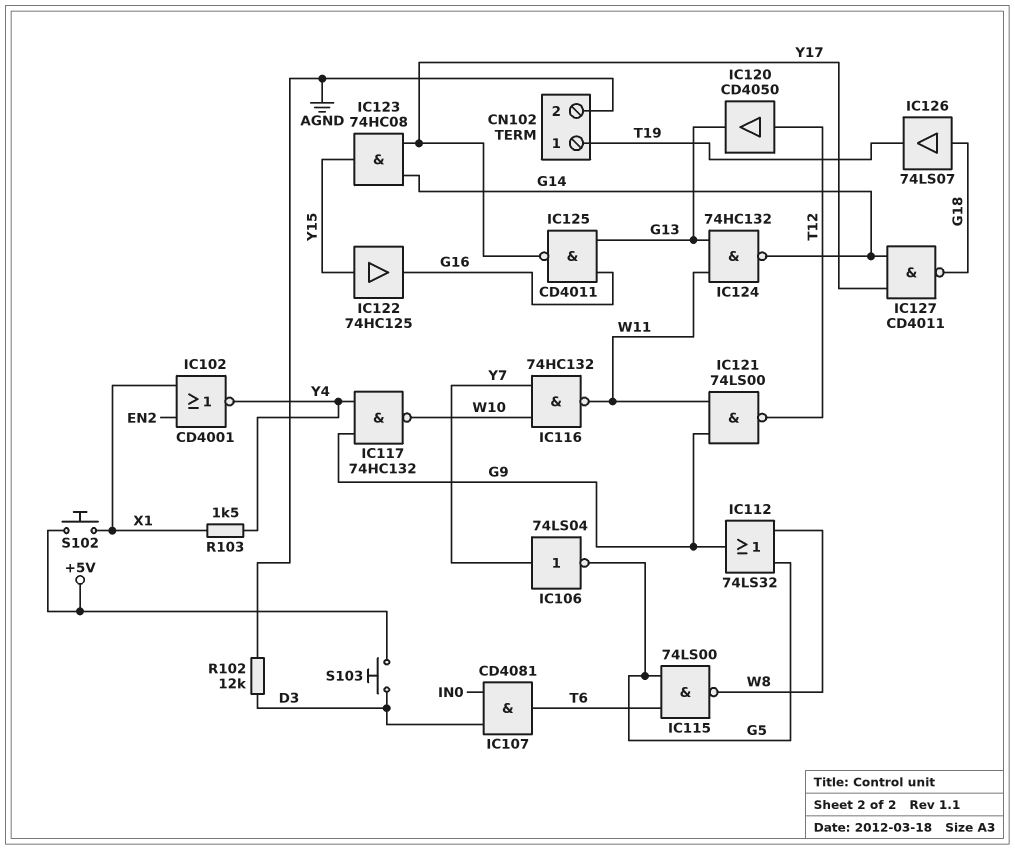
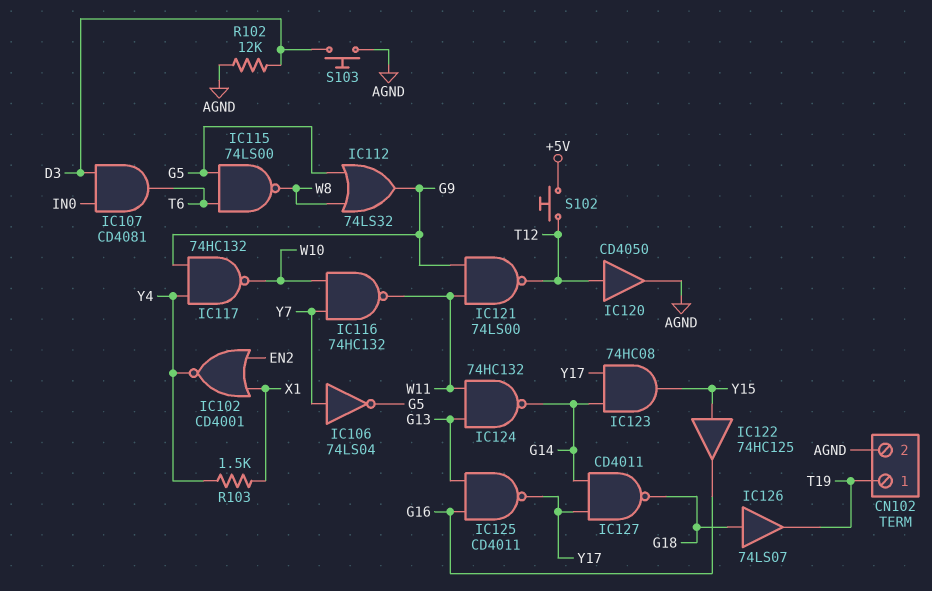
IC120: buffer CD4050 (in T12, out G13) -> buffer CD4050 (in T12, out AGND)
S102: button (+5V, X1) -> button (+5V, T12)
S103: button (+5V, D3) -> button (AGND, D3)

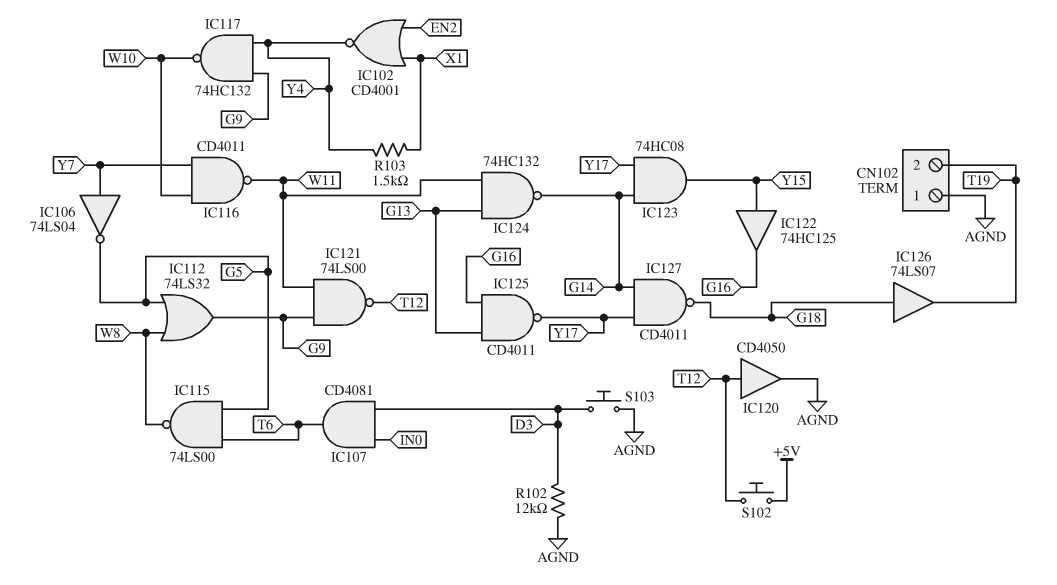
CN102 pin 1: T19 -> AGND
CN102 pin 2: AGND -> T19
IC116: NAND 74HC132 (in W10, in Y7, out W11) -> NAND CD4011 (in W10, in Y7, out W11)

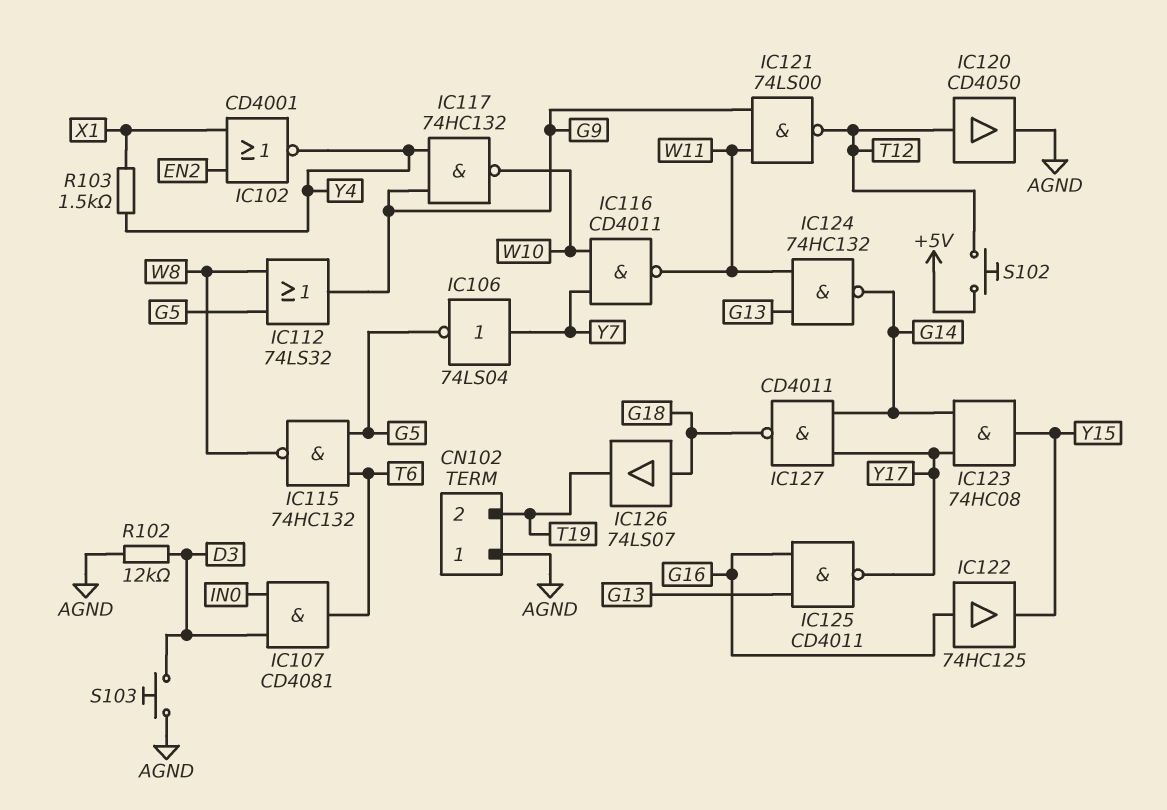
IC115: NAND 74LS00 (in G5, in T6, out W8) -> NAND 74HC132 (in G5, in T6, out W8)
IC122: buffer 74HC125 (in Y15, out G16) -> buffer 74HC125 (in G16, out Y15)

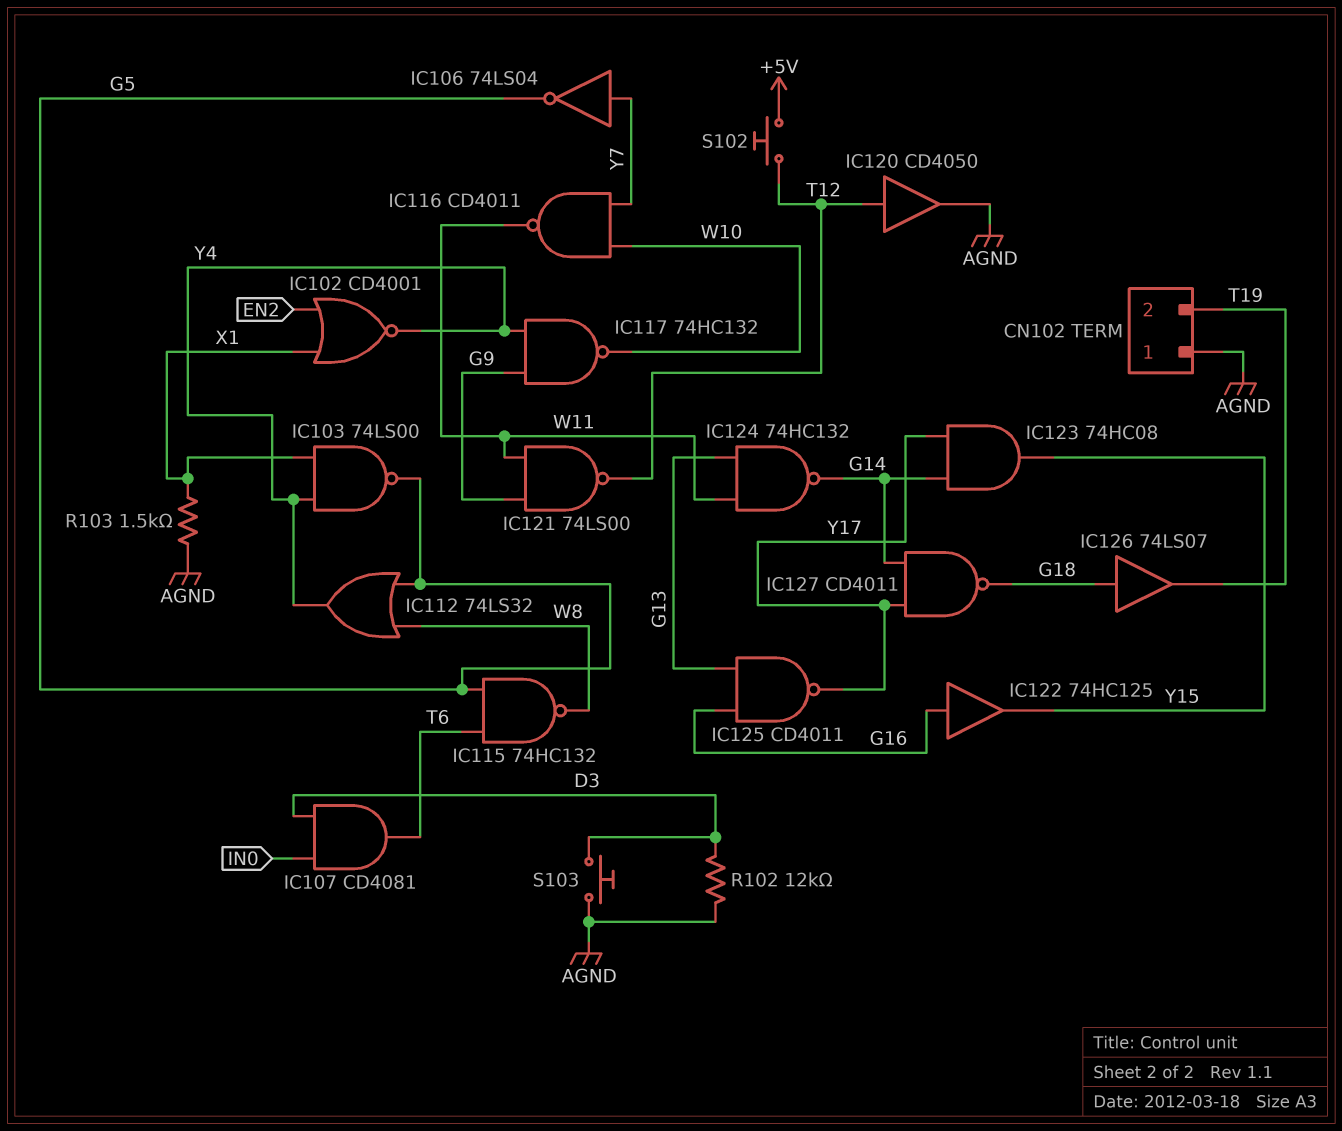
IC103: none -> NAND 74LS00 (in X1, in Y4, out G5)
IC112: OR 74LS32 (in G5, in W8, out G9) -> OR 74LS32 (in G5, in W8, out Y4)
R103: 1.5k (X1, Y4) -> 1.5k (AGND, X1)

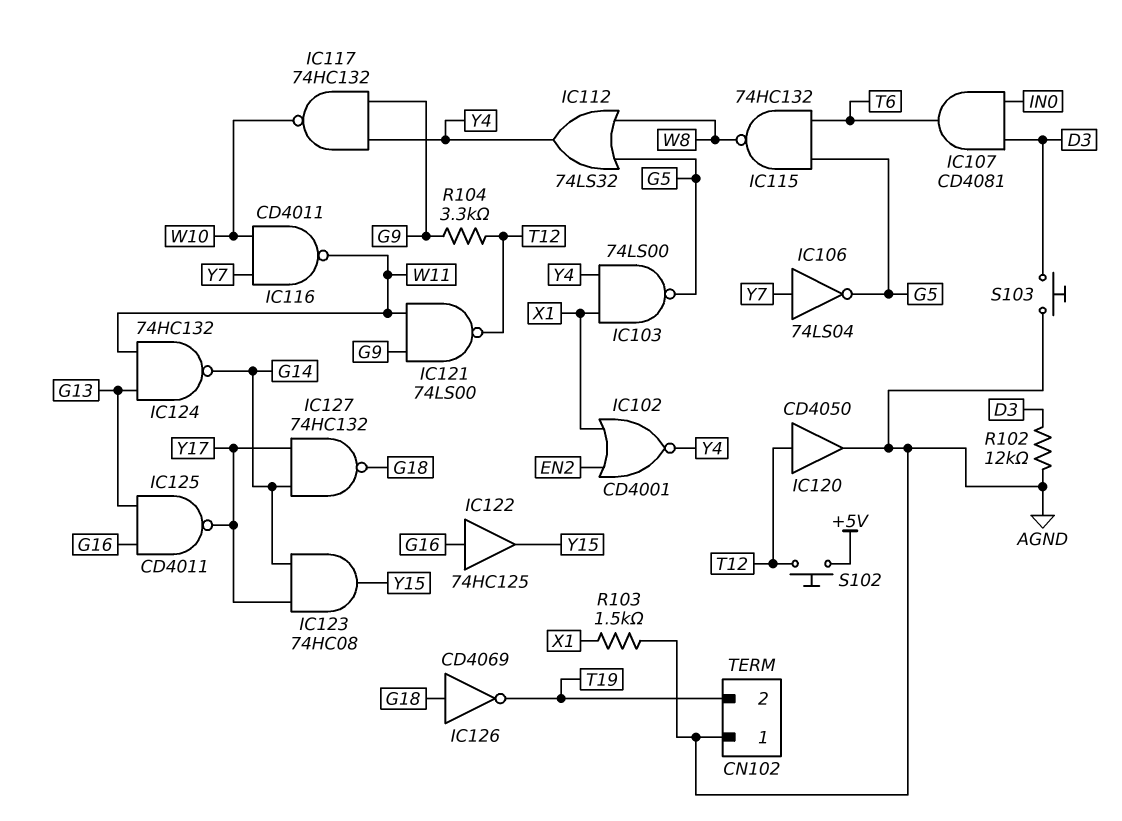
IC126: buffer 74LS07 (in G18, out T19) -> NOT CD4069 (in G18, out T19)
IC127: NAND CD4011 (in G14, in Y17, out G18) -> NAND 74HC132 (in G14, in Y17, out G18)
R104: none -> 3.3k (G9, T12)

